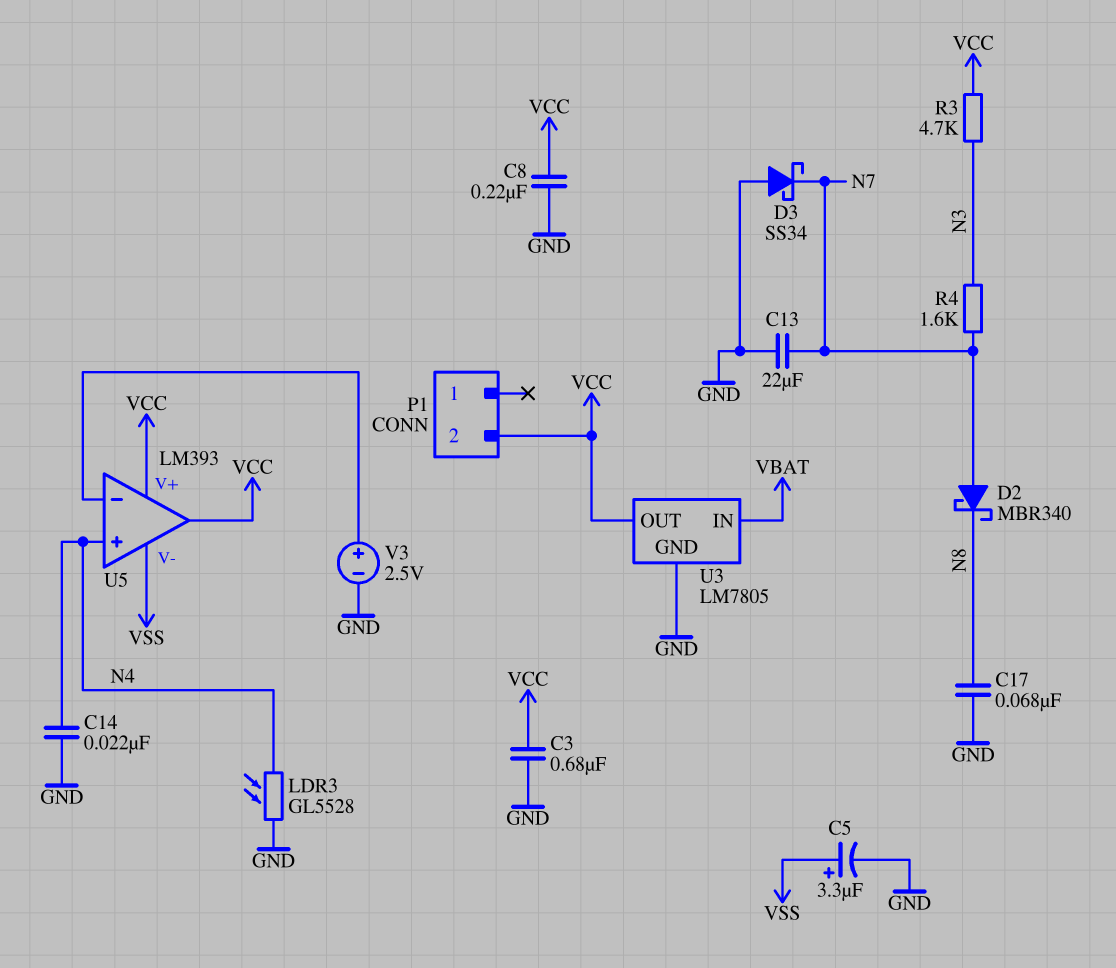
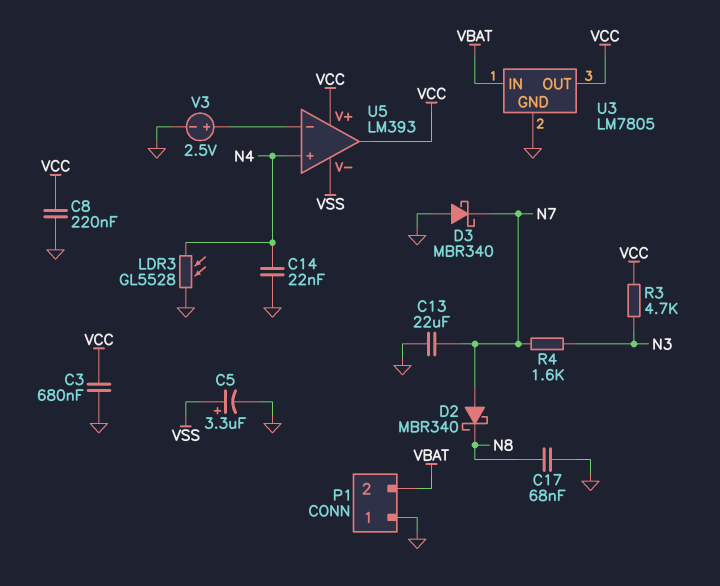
D3: schottky SS34 (A GND, K N7) -> schottky MBR340 (A GND, K N7)
P1 pin 1: none -> GND
P1 pin 2: VCC -> VBAT

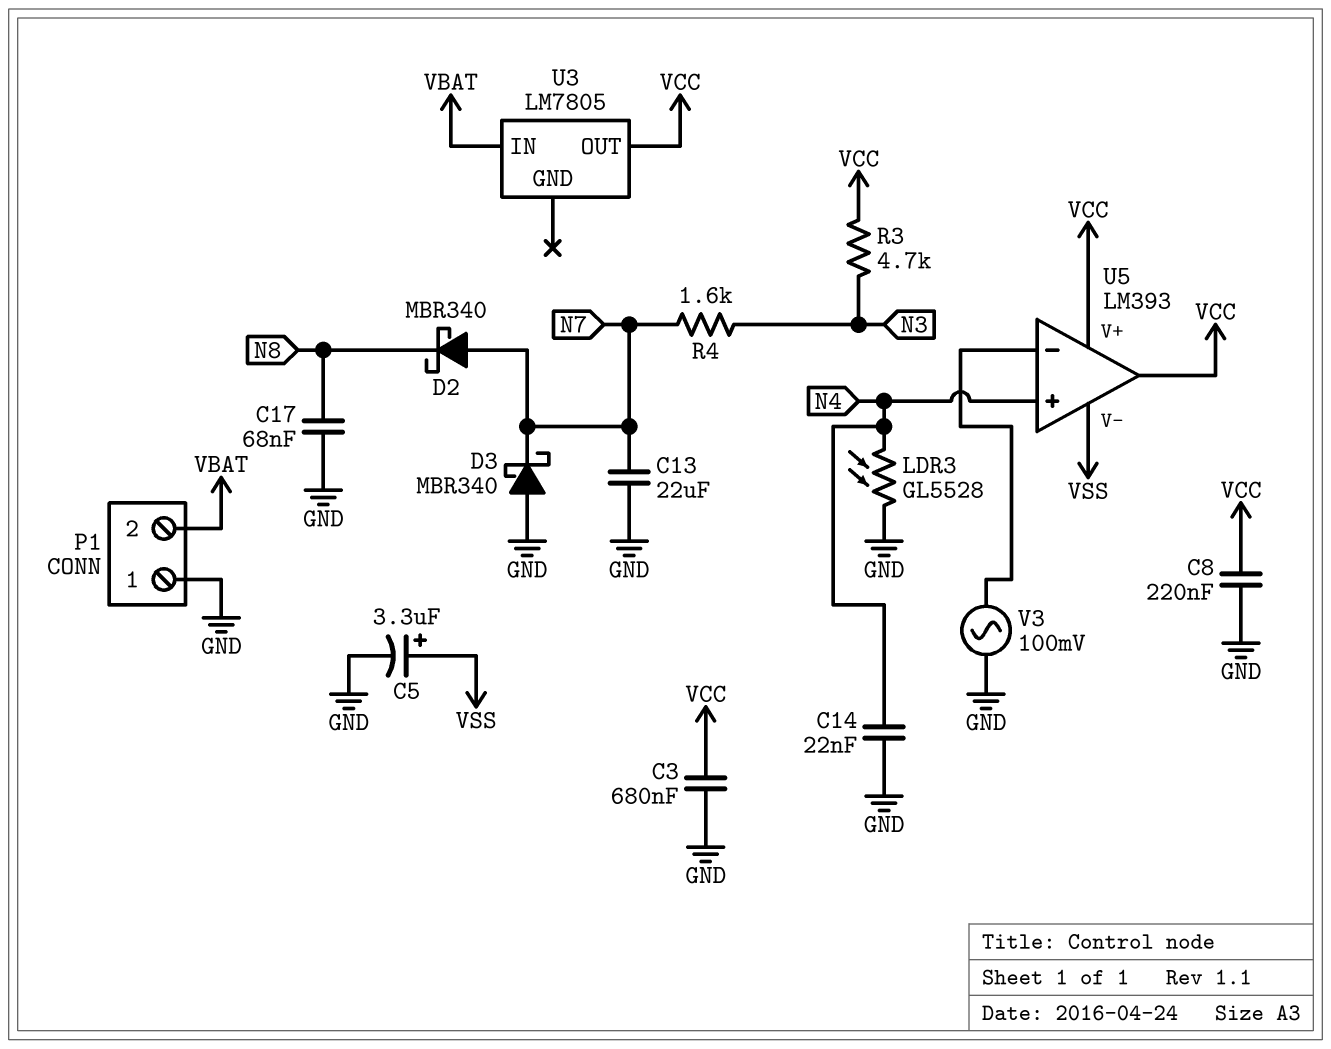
U3 pin GND: GND -> none
V3: 2.5V (plus U5/in-, minus GND) -> AC 100mV (GND, U5/in-)

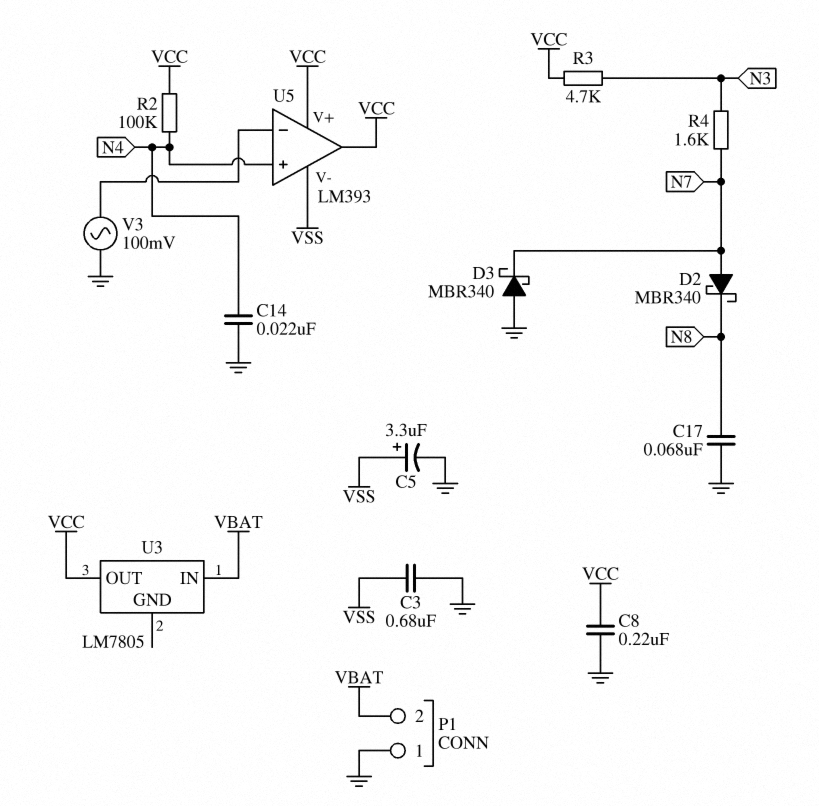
C3: 680nF (GND, VCC) -> 680nF (GND, VSS)
C13: 22uF (GND, N7) -> none
LDR3: GL5528 (GND, N4) -> none
R2: none -> 100k (N4, VCC)

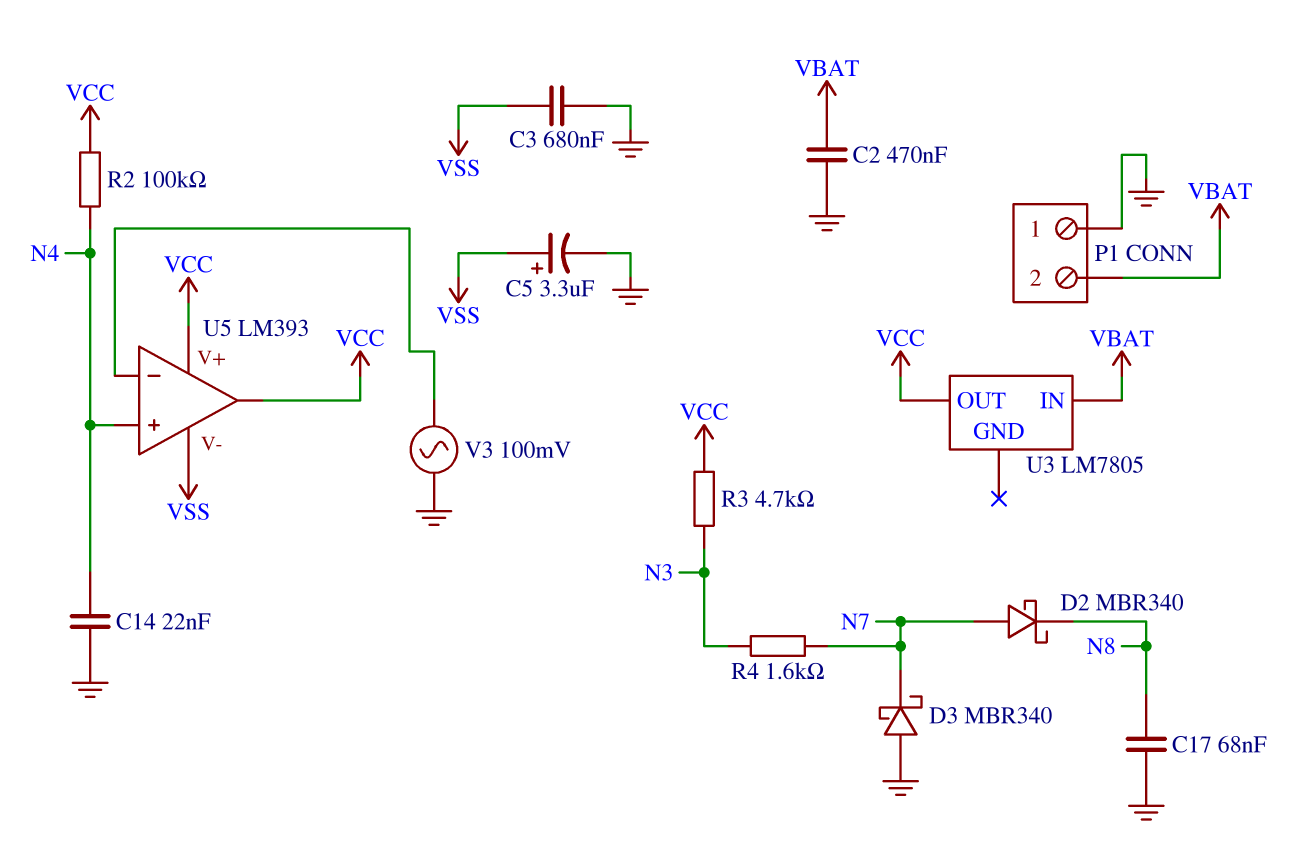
C2: none -> 470nF (GND, VBAT)
C8: 220nF (GND, VCC) -> none

